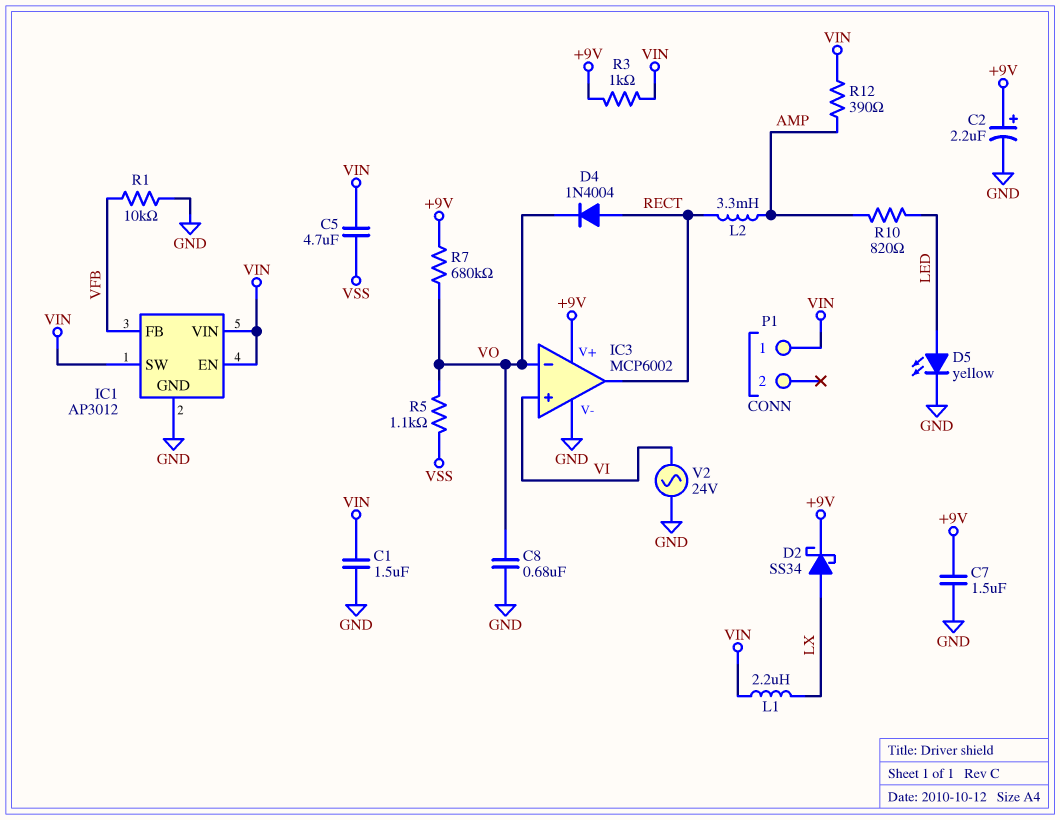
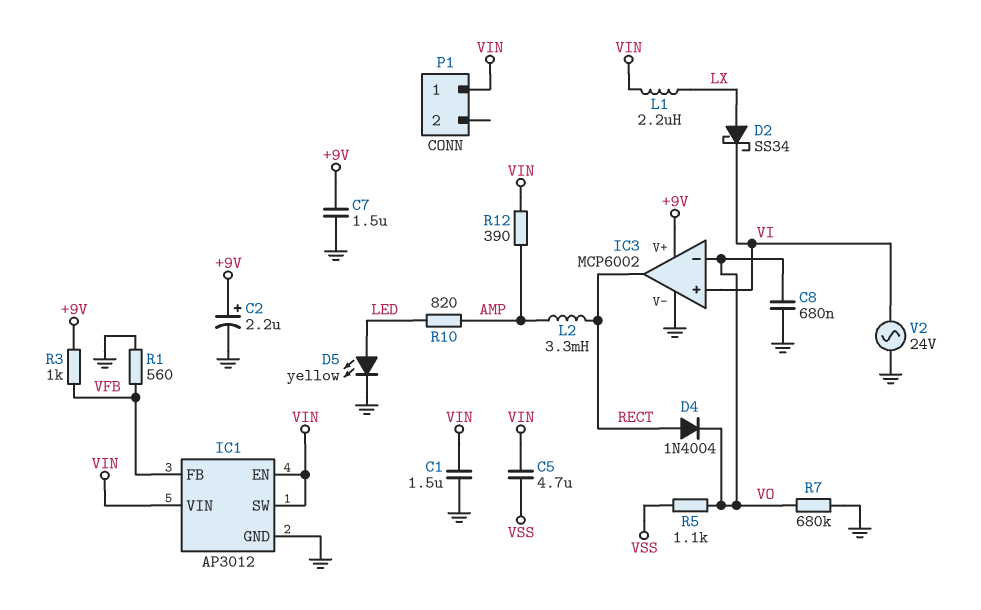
D2: schottky SS34 (A LX, K +9V) -> schottky SS34 (A LX, K VI)
R1: 10k (GND, VFB) -> 560 (GND, VFB)
R3: 1k (+9V, VIN) -> 1k (+9V, VFB)
R7: 680k (+9V, VO) -> 680k (GND, VO)

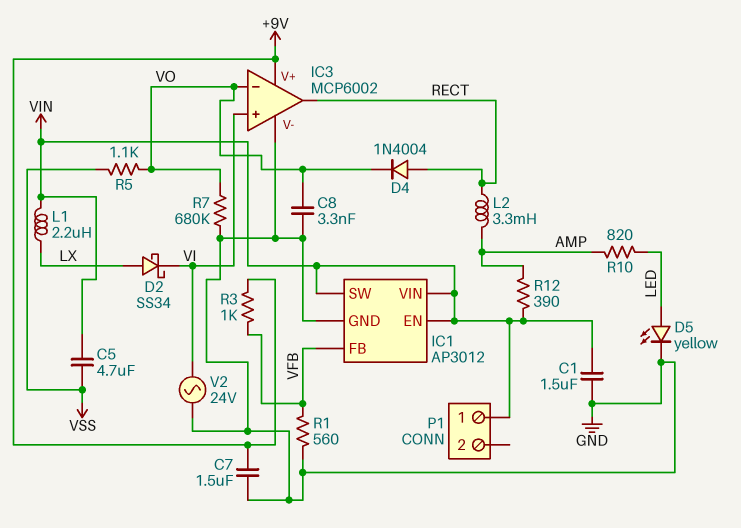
C2: 2.2uF (plus +9V, minus GND) -> none
C8: 680nF (GND, VO) -> 3.3nF (GND, VO)

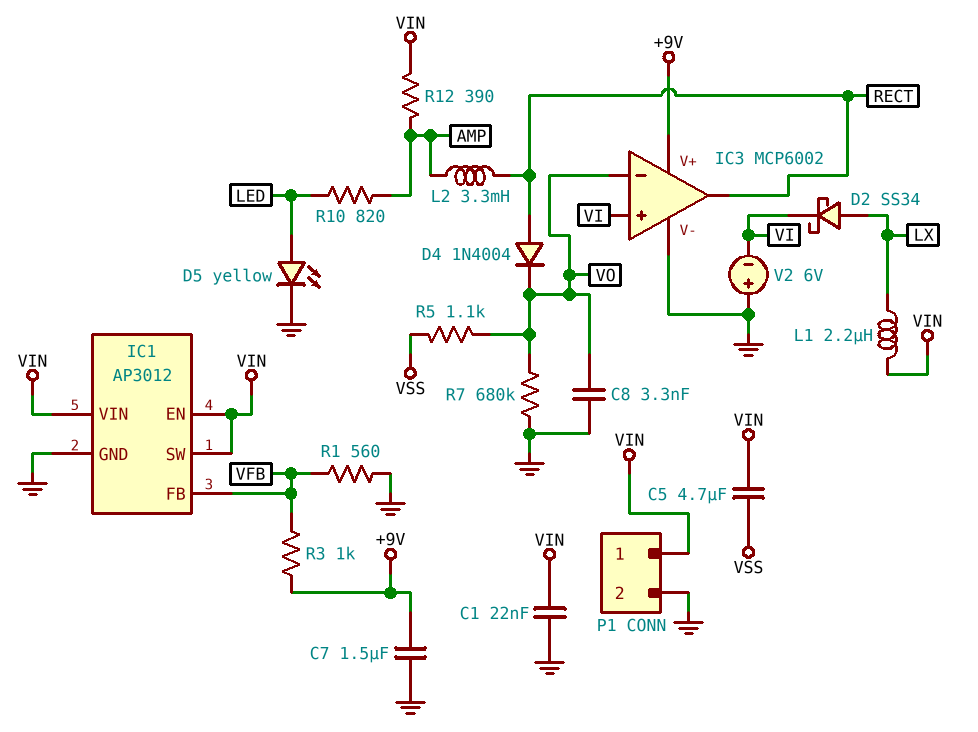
C1: 1.5uF (GND, VIN) -> 22nF (GND, VIN)
P1 pin 2: none -> GND
V2: AC 24V (GND, VI) -> 6V (plus GND, minus VI)

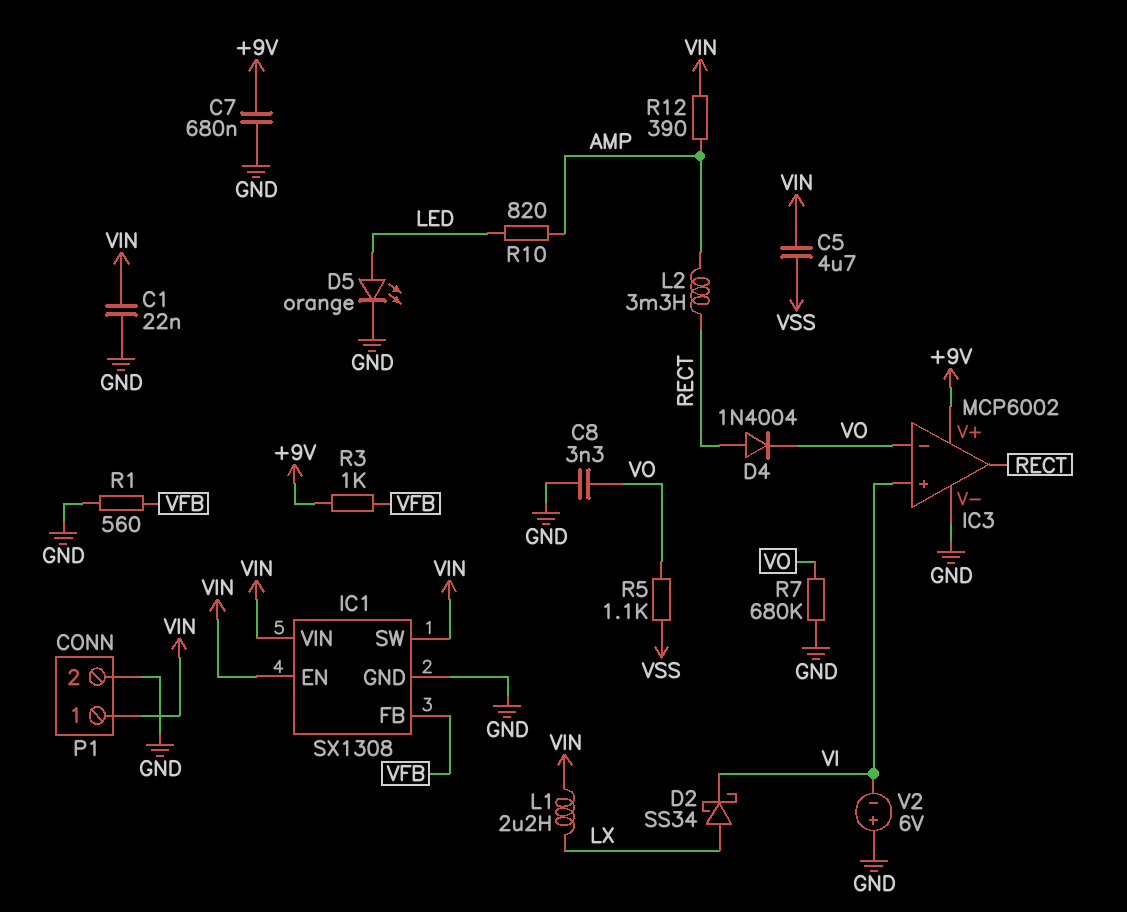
C7: 1.5uF (+9V, GND) -> 680nF (+9V, GND)
D5: LED yellow (A LED, K GND) -> LED orange (A LED, K GND)
IC1: AP3012 -> SX1308

